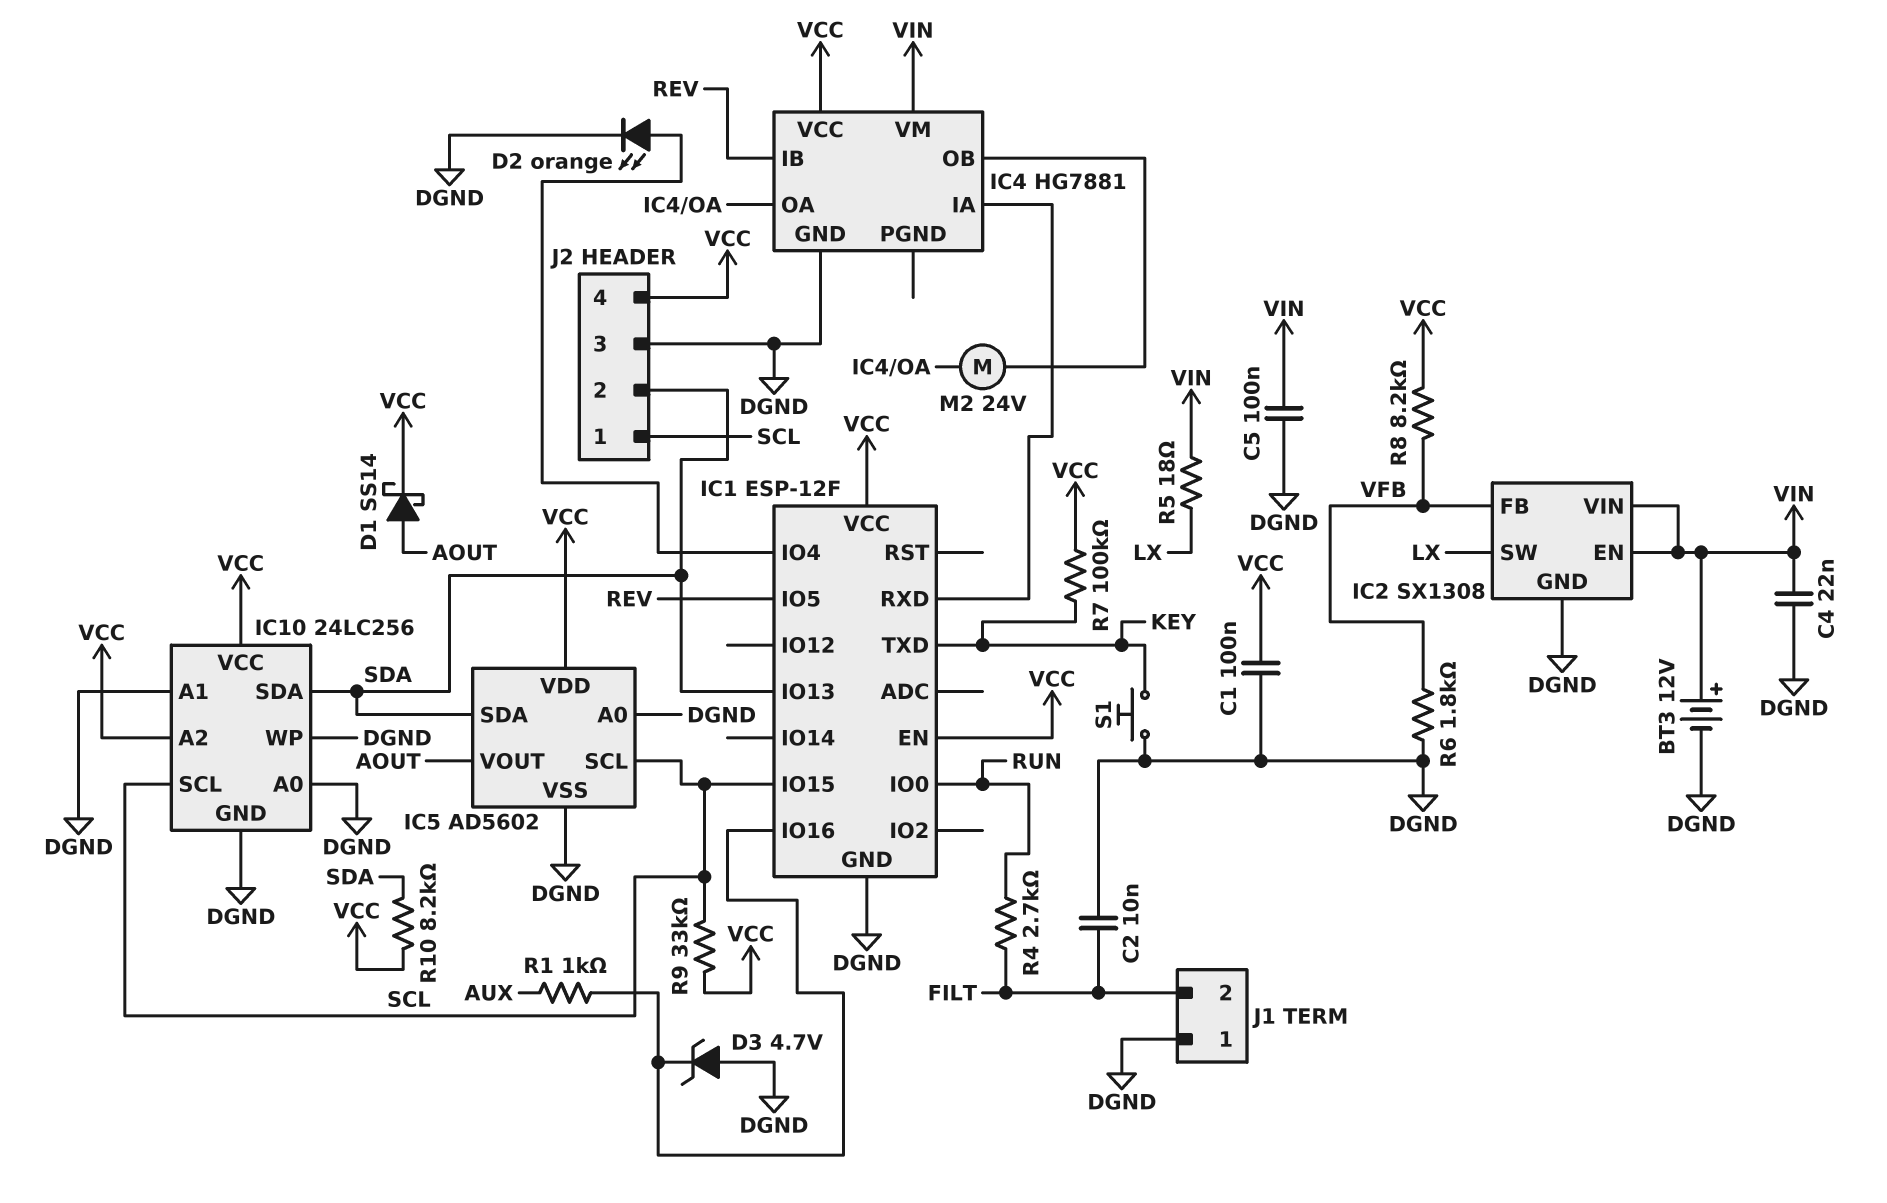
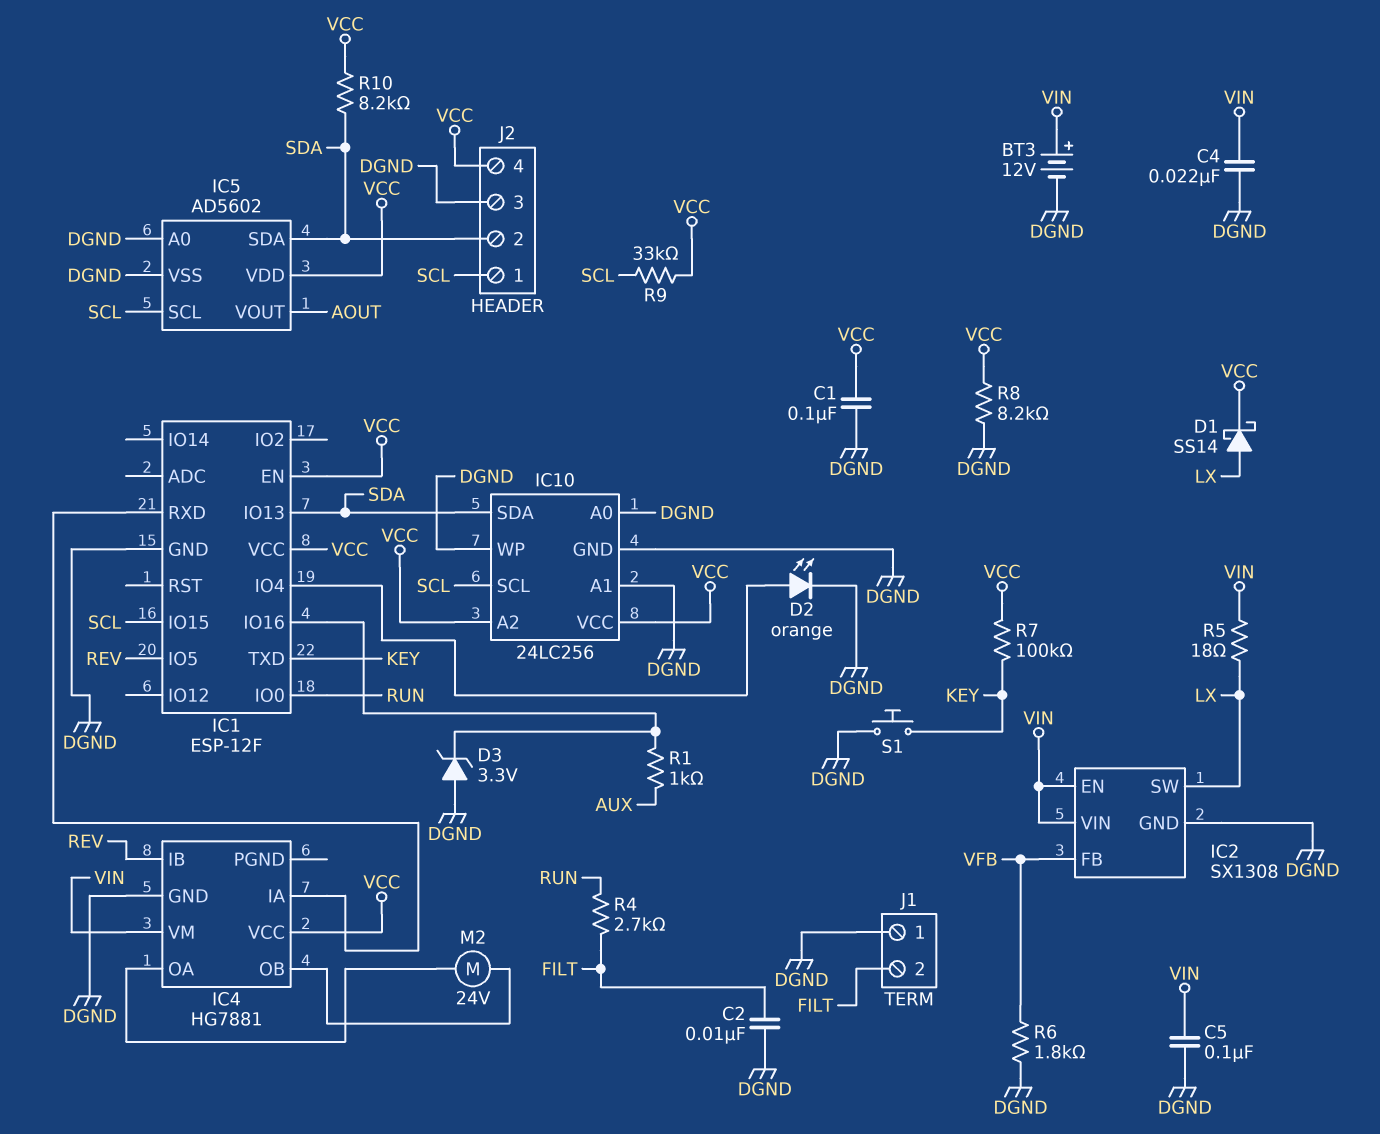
D1: schottky SS14 (A AOUT, K VCC) -> schottky SS14 (A LX, K VCC)
D3: zener 4.7V (A DGND, K IC1/IO16) -> zener 3.3V (A DGND, K IC1/IO16)
R8: 8.2k (VCC, VFB) -> 8.2k (DGND, VCC)

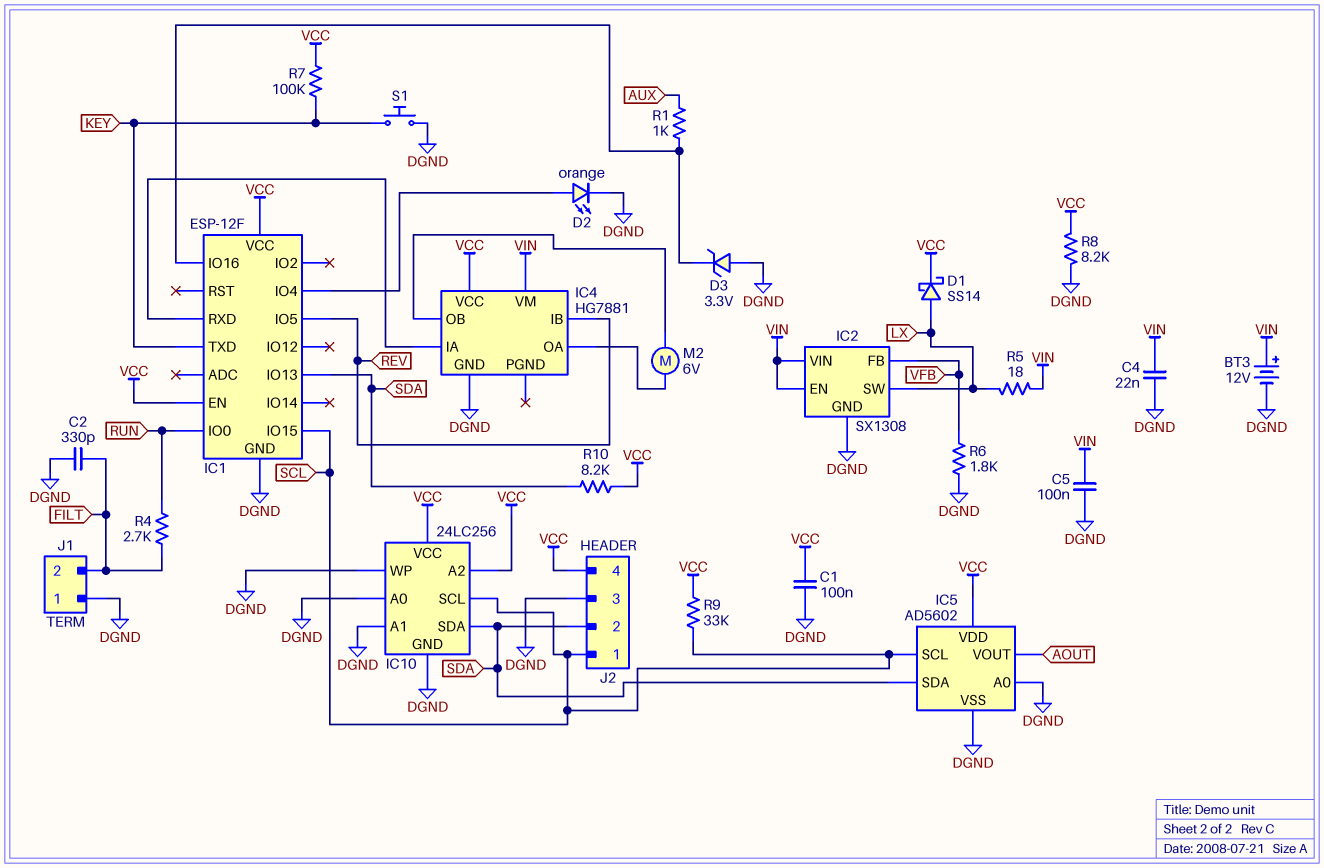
C2: 10nF (DGND, FILT) -> 330pF (DGND, FILT)
M2: motor 24V (IC4/OA, IC4/OB) -> motor 6V (IC4/OA, IC4/OB)

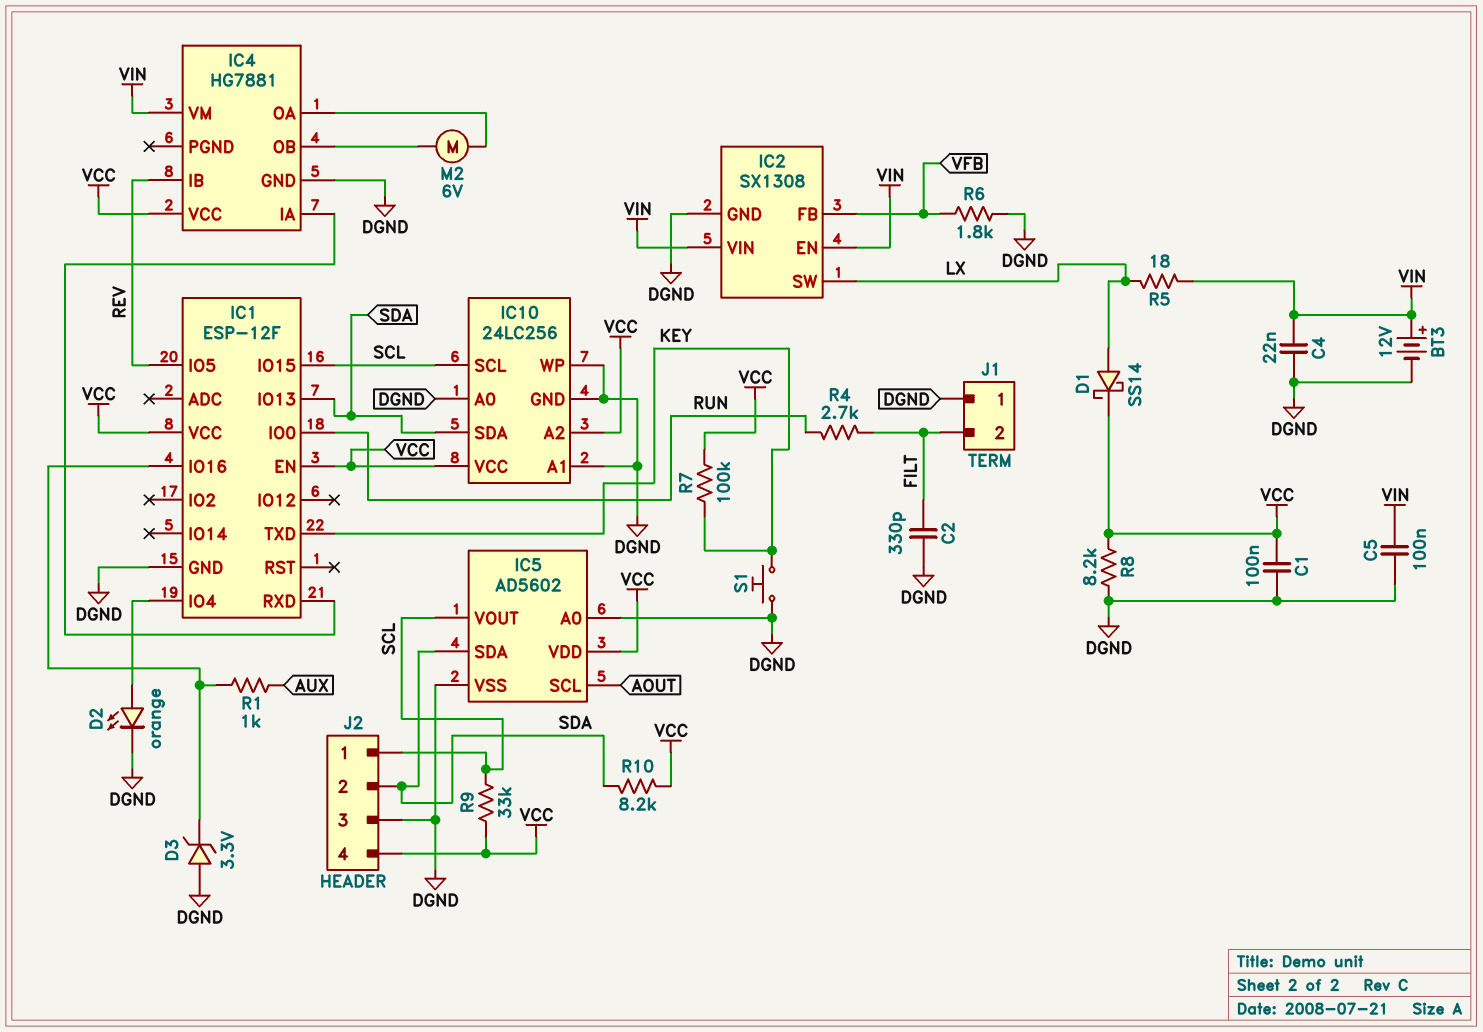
IC5 pin SCL: SCL -> AOUT
IC5 pin VOUT: AOUT -> SCL

